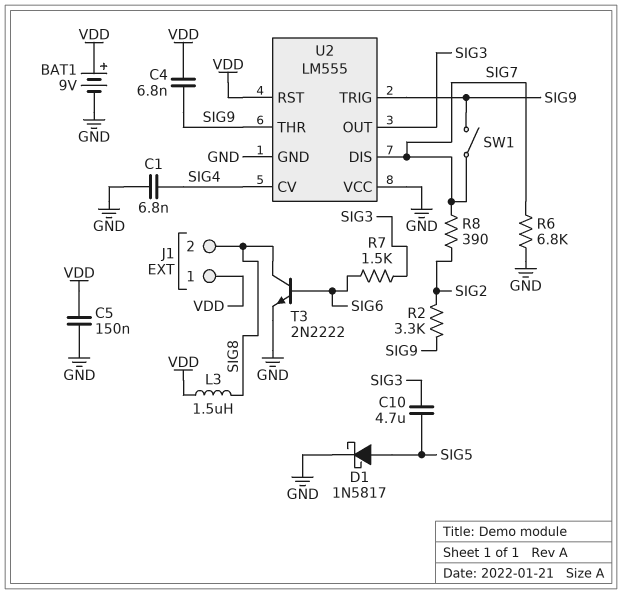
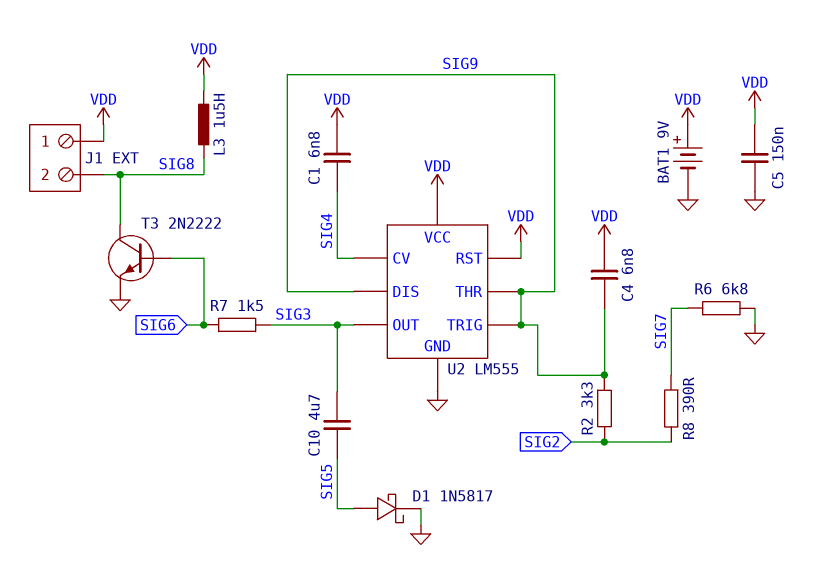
C1: 6.8nF (GND, SIG4) -> 6.8nF (SIG4, VDD)
SW1: switch (SIG7, SIG9) -> none
U2 pin DIS: SIG7 -> SIG9
U2 pin VCC: GND -> VDD

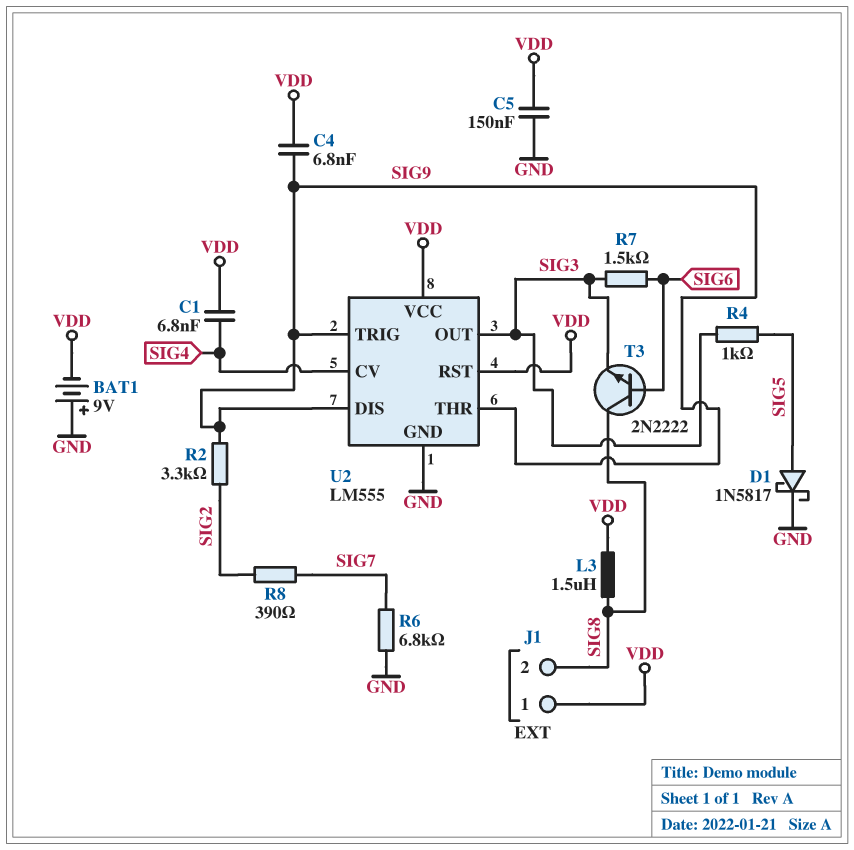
BAT1: 9V (plus VDD, minus GND) -> 9V (plus GND, minus VDD)
C10: 4.7uF (SIG3, SIG5) -> none
R4: none -> 1k (SIG3, SIG5)
T3: NPN 2N2222 (B SIG6, C SIG8, E GND) -> NPN 2N2222 (B SIG6, C SIG8, E SIG3)

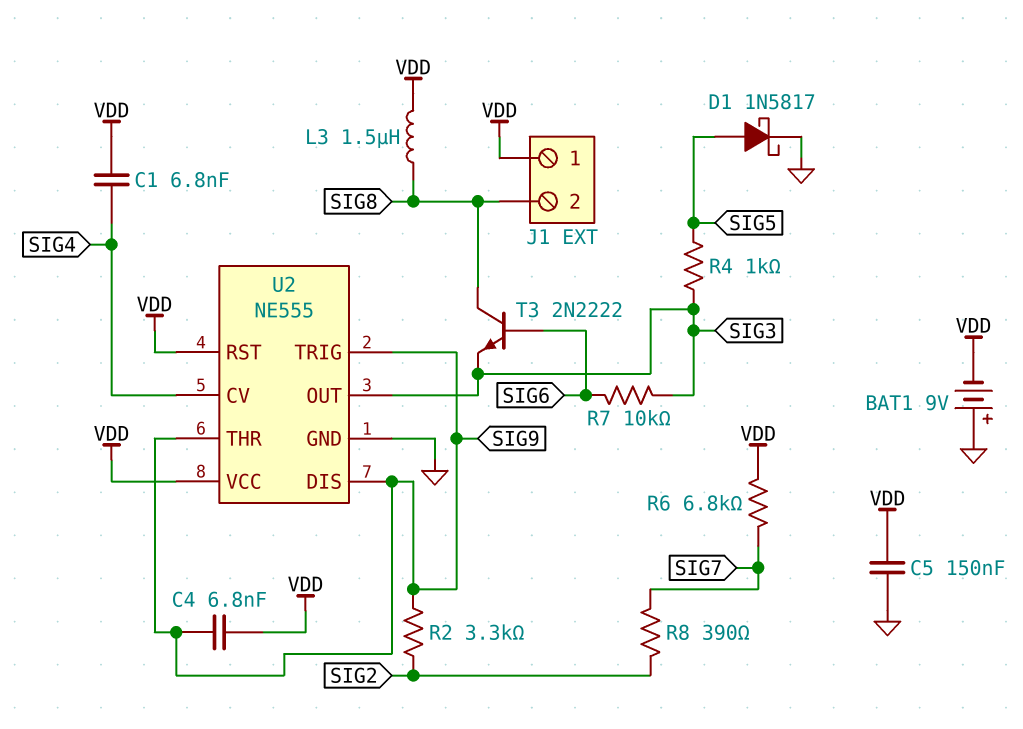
R6: 6.8k (GND, SIG7) -> 6.8k (SIG7, VDD)
R7: 1.5k (SIG3, SIG6) -> 10k (SIG3, SIG6)
U2: LM555 -> NE555

